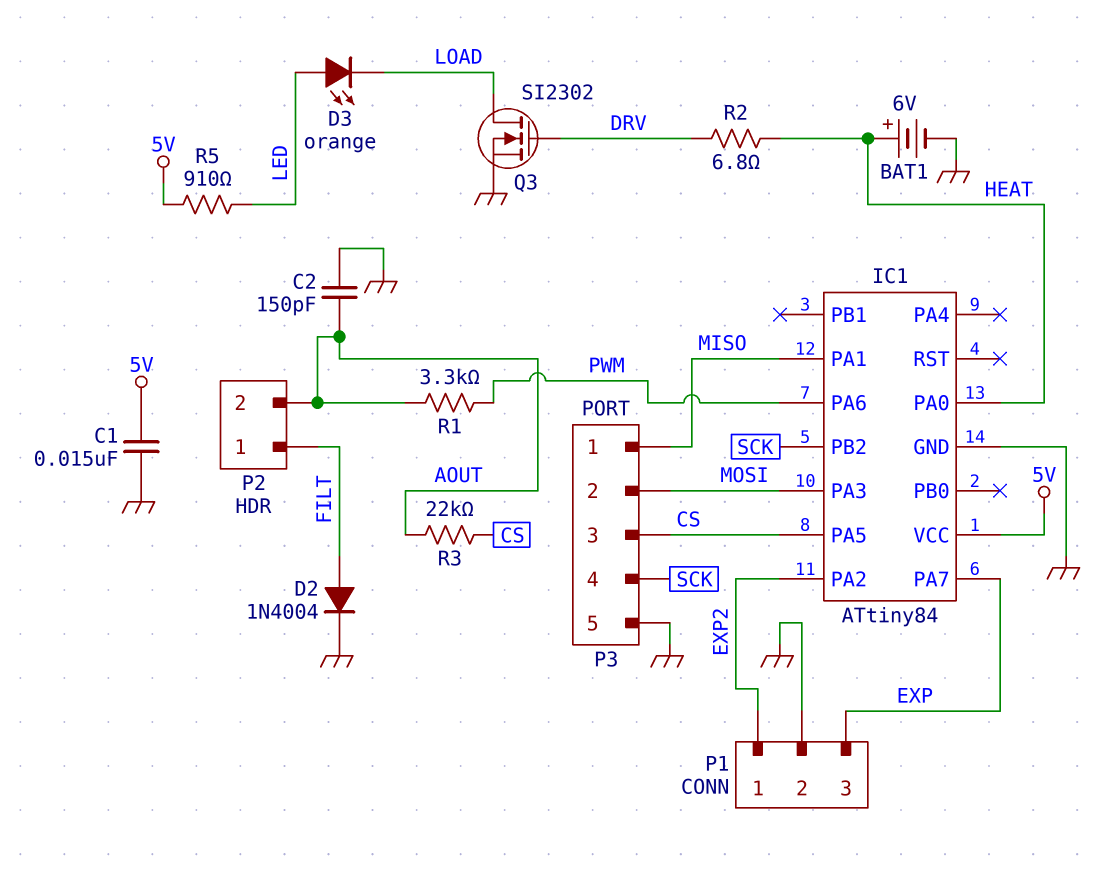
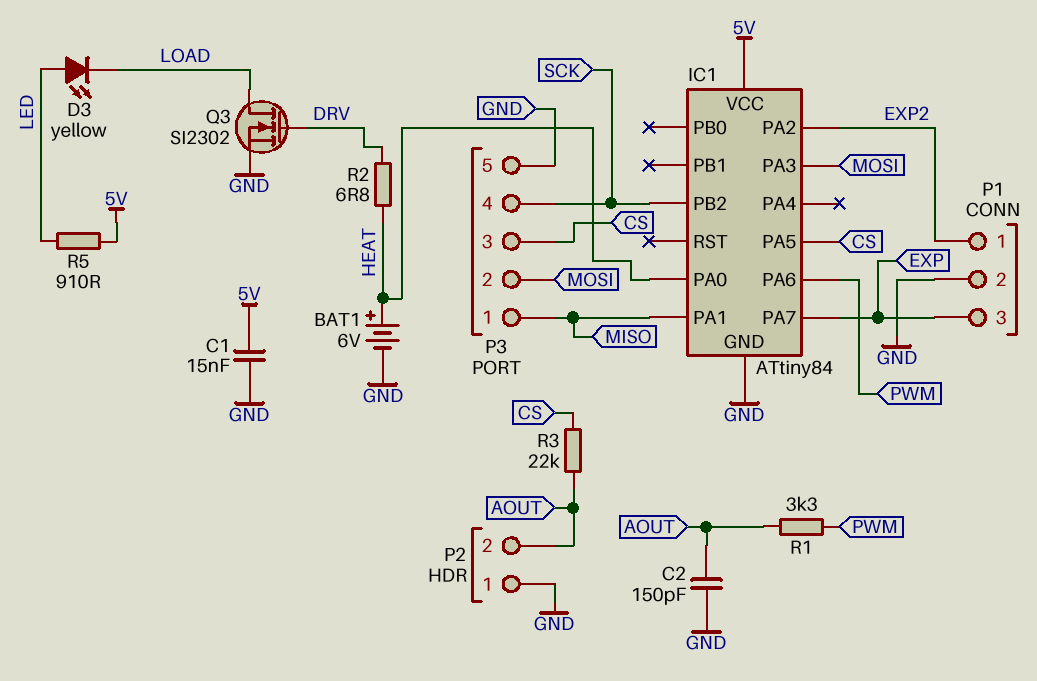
D2: diode 1N4004 (A FILT, K GND) -> none
D3: LED orange (A LED, K LOAD) -> LED yellow (A LED, K LOAD)
P2 pin 1: FILT -> GND

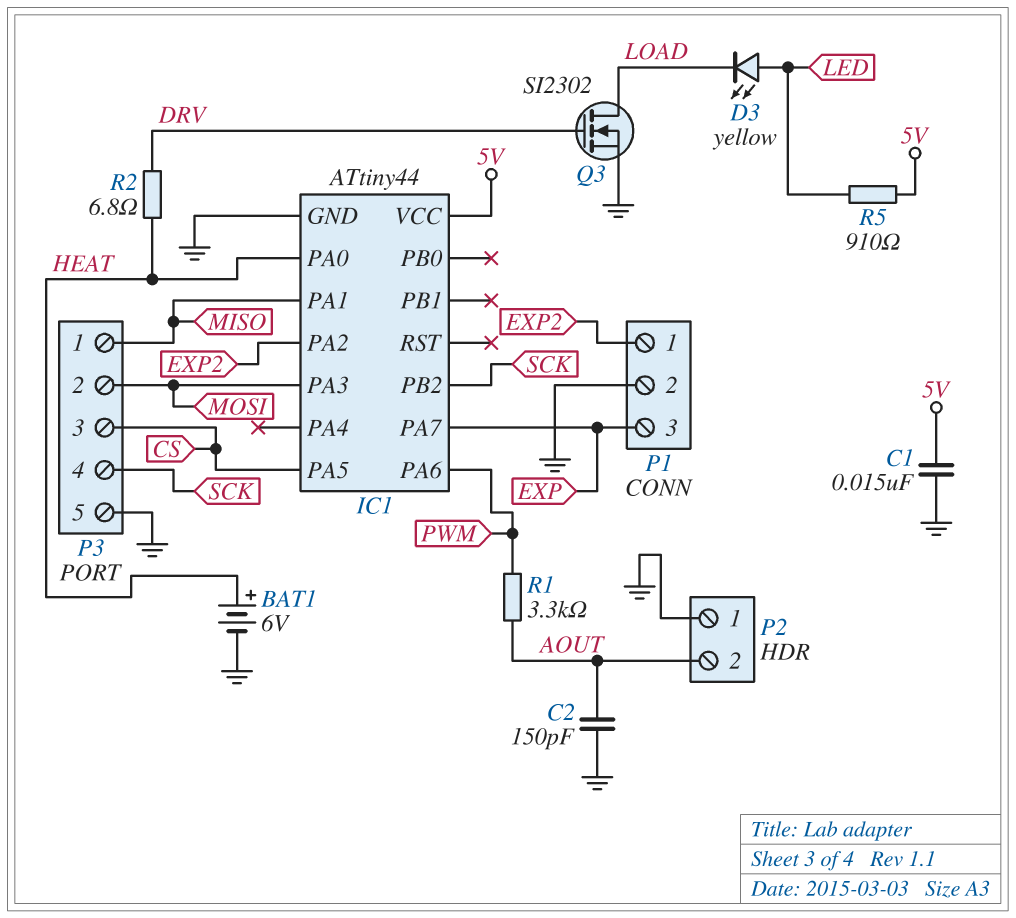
IC1: ATtiny84 -> ATtiny44
R3: 22k (AOUT, CS) -> none

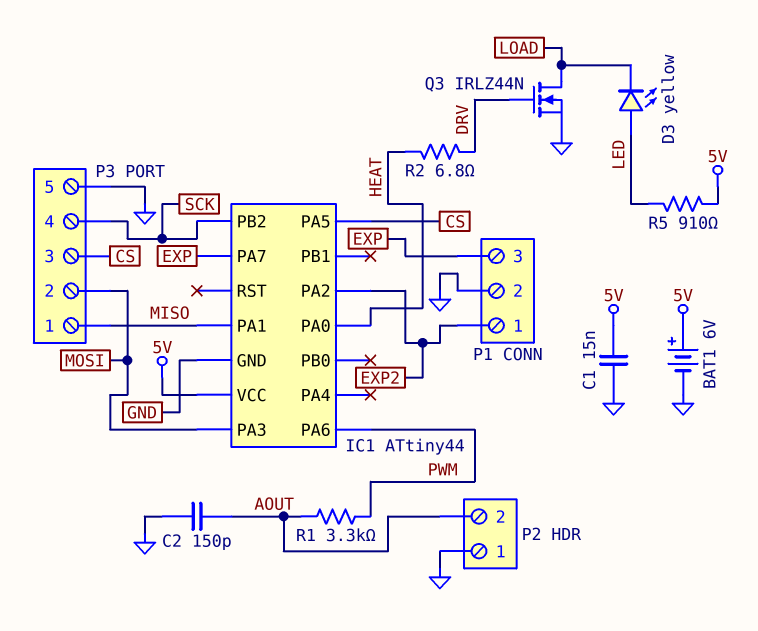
BAT1: 6V (plus HEAT, minus GND) -> 6V (plus 5V, minus GND)
Q3: NMOS SI2302 (G DRV, D LOAD, S GND) -> NMOS IRLZ44N (G DRV, D LOAD, S GND)

